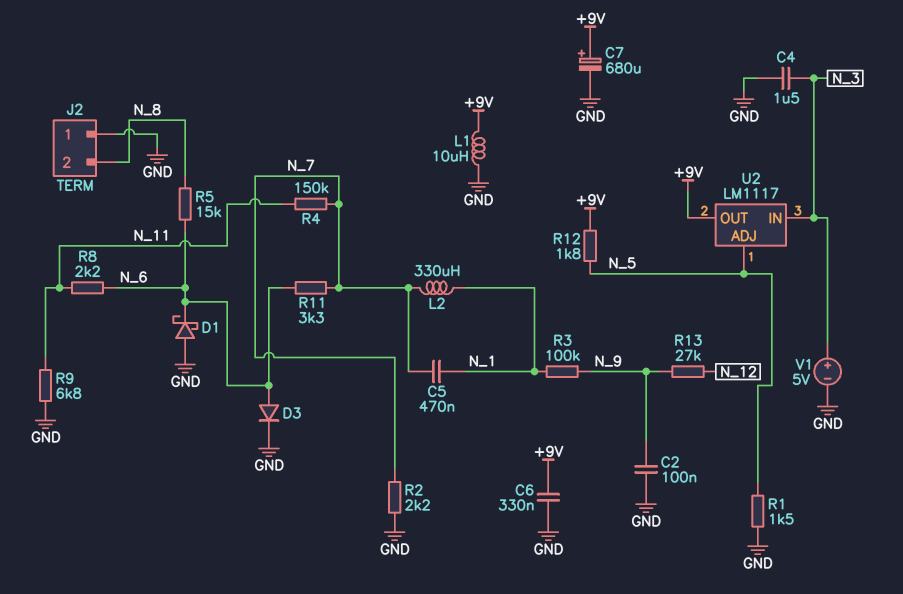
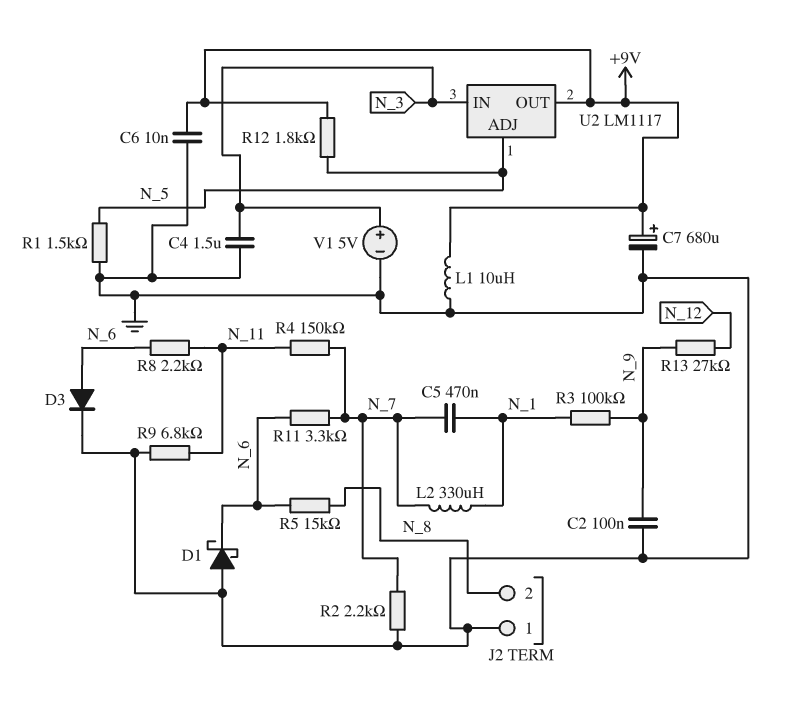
C6: 330nF (+9V, GND) -> 10nF (+9V, GND)

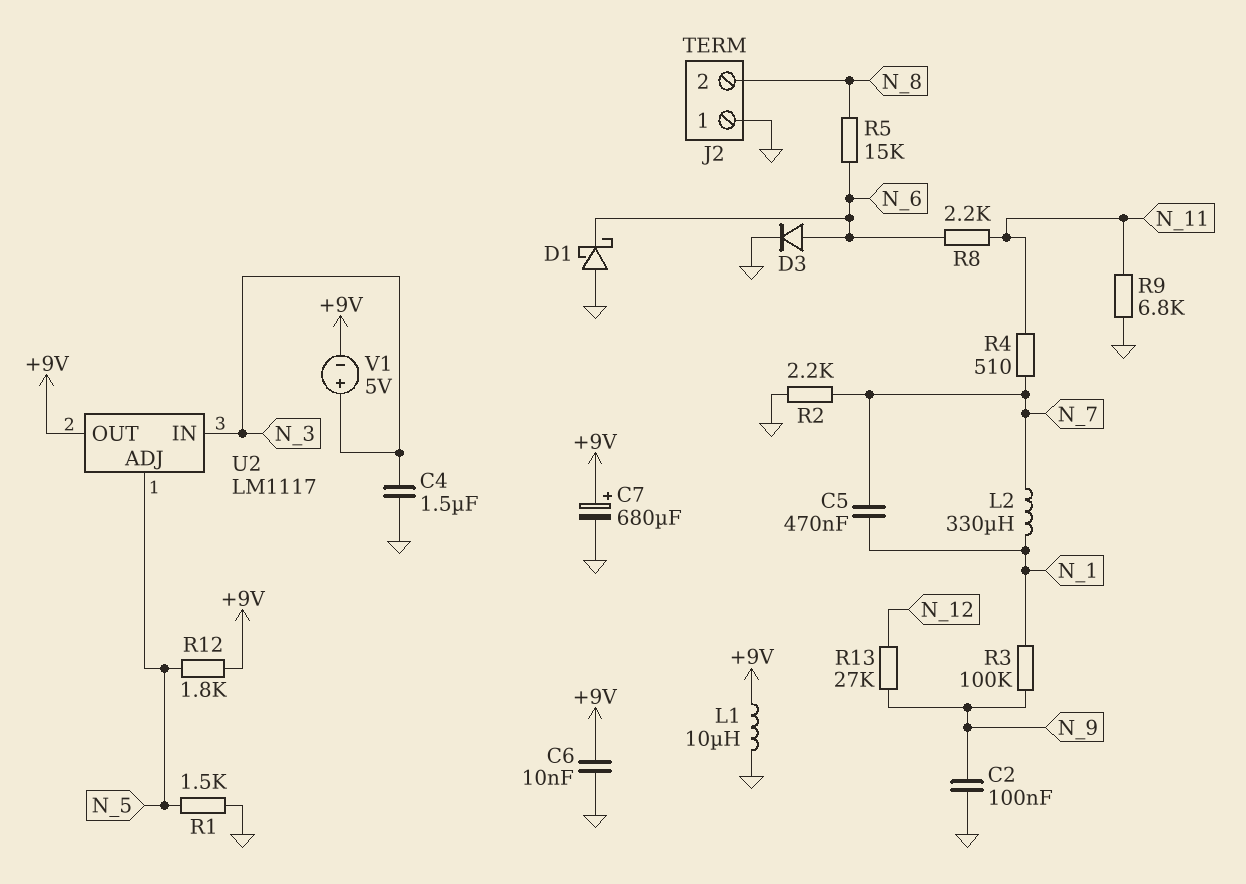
R4: 150k (N_7, N_11) -> 510 (N_7, N_11)
R11: 3.3k (N_6, N_7) -> none
V1: 5V (plus N_3, minus GND) -> 5V (plus N_3, minus +9V)

